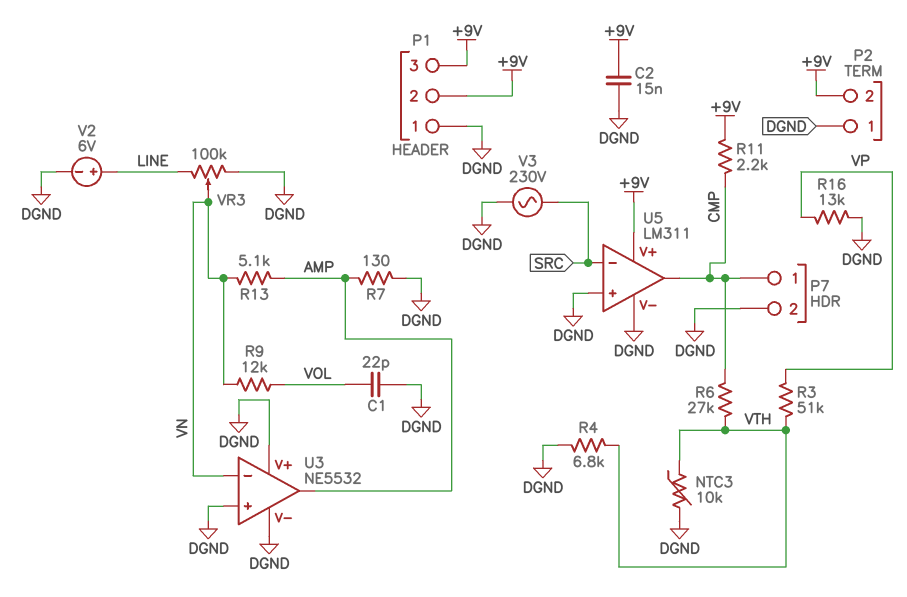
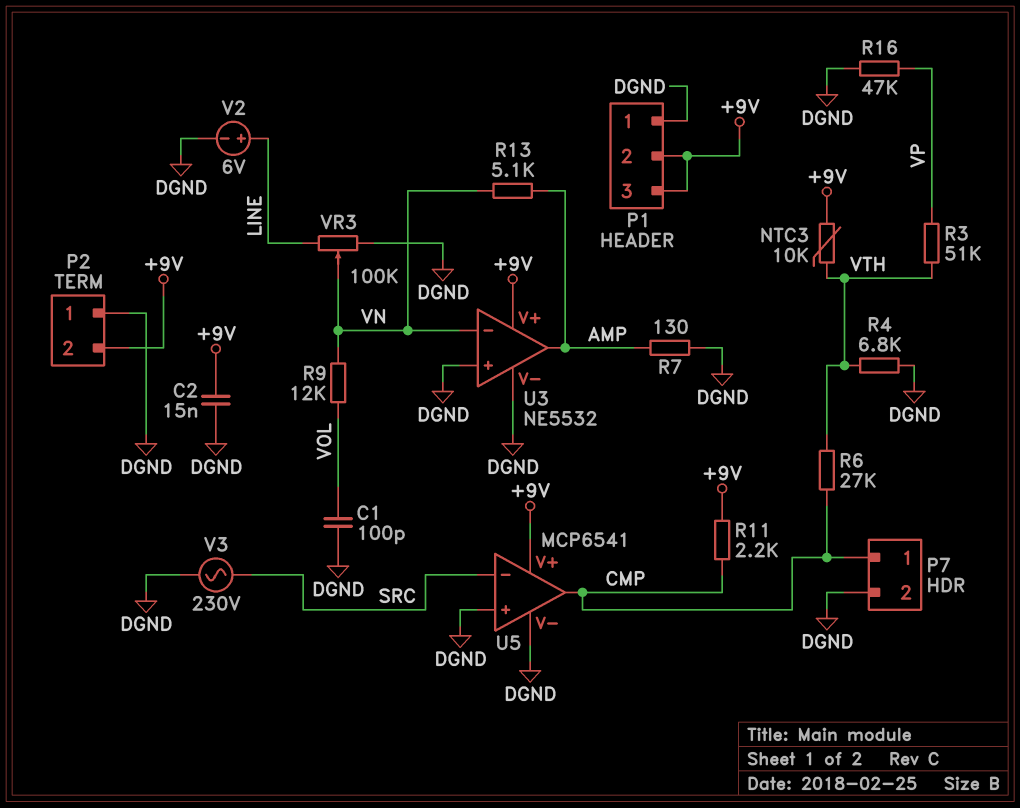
C1: 22pF (DGND, VOL) -> 100pF (DGND, VOL)
NTC3: 10k (DGND, VTH) -> 10k (+9V, VTH)
R16: 13k (DGND, VP) -> 47k (DGND, VP)
U3 pin V+: DGND -> +9V
U5: LM311 -> MCP6541

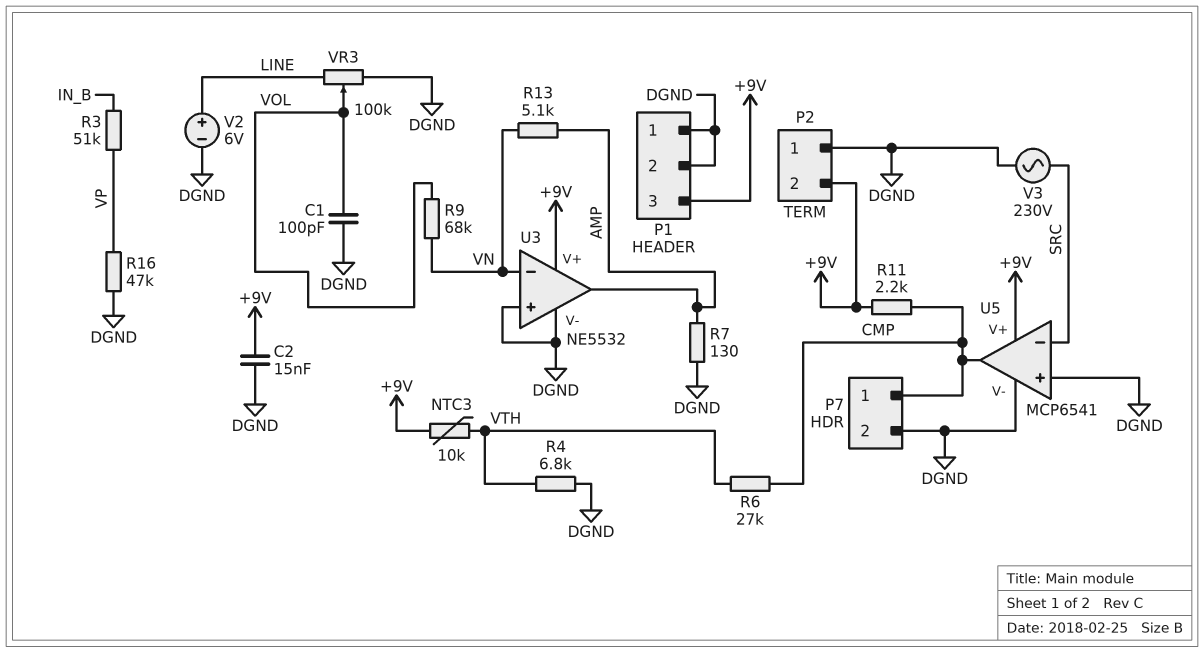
P1 pin 2: +9V -> DGND
R3: 51k (VP, VTH) -> 51k (IN_B, VP)
R9: 12k (VN, VOL) -> 68k (VN, VOL)
VR3: 100k (DGND, LINE, wiper VN) -> 100k (DGND, LINE, wiper VOL)

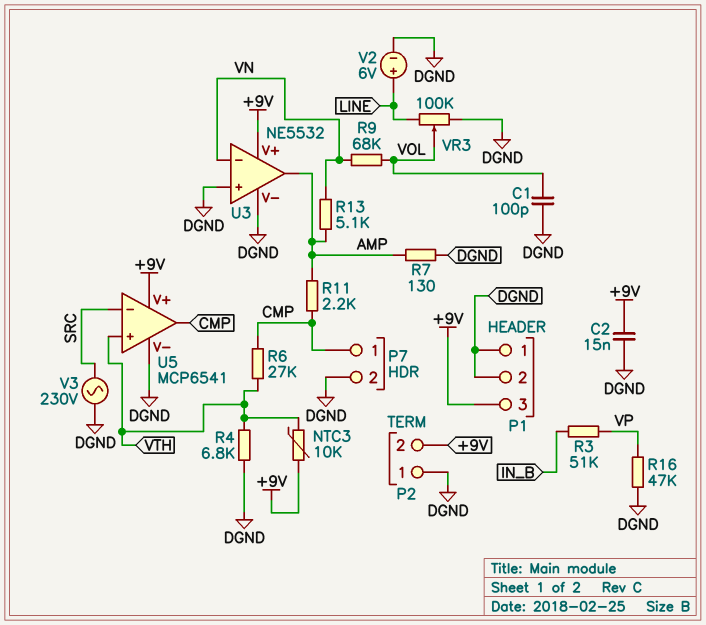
R11: 2.2k (+9V, CMP) -> 2.2k (AMP, CMP)
U5 pin in+: DGND -> VTH

